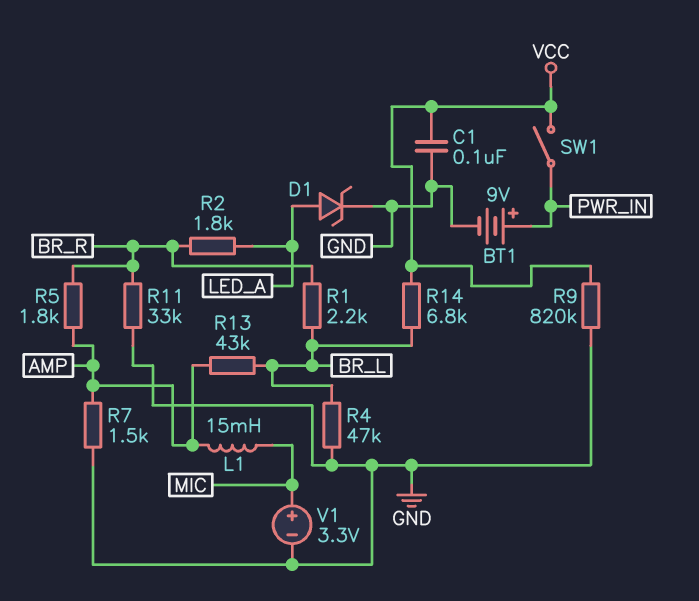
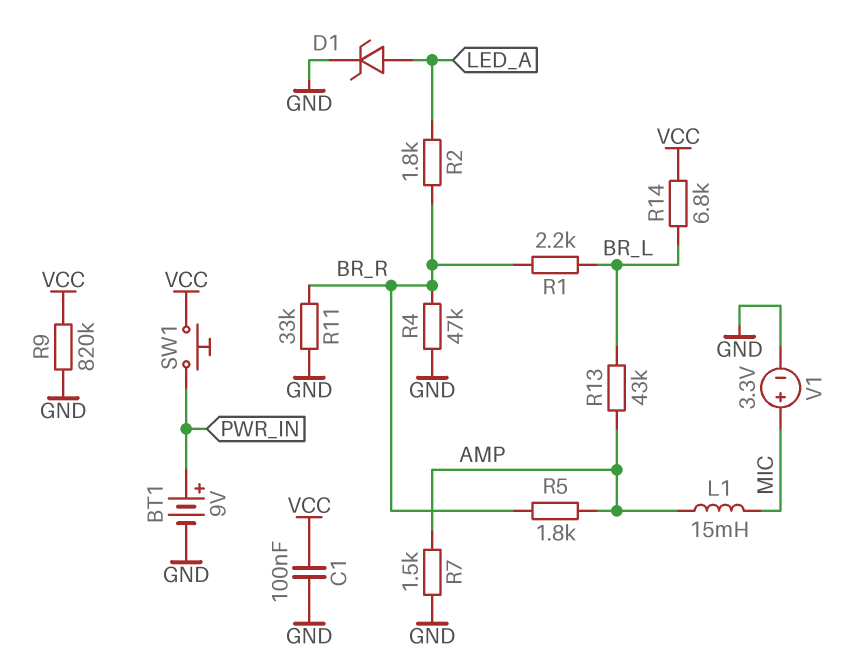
R4: 47k (BR_L, GND) -> 47k (BR_R, GND)
SW1: switch (PWR_IN, VCC) -> button (PWR_IN, VCC)

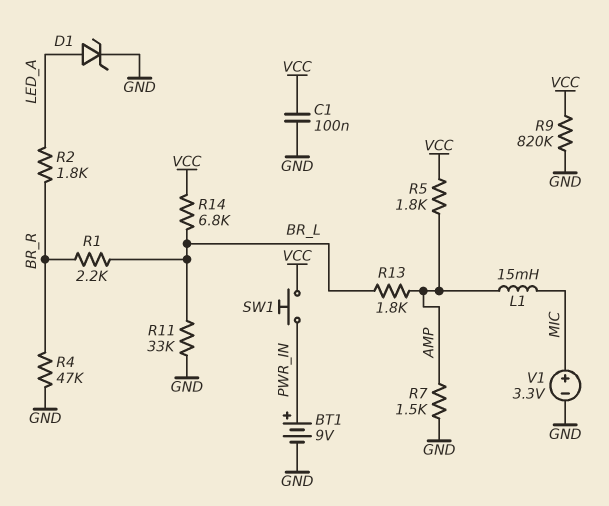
R5: 1.8k (AMP, BR_R) -> 1.8k (AMP, VCC)
R11: 33k (BR_R, GND) -> 33k (BR_L, GND)
R13: 43k (AMP, BR_L) -> 1.8k (AMP, BR_L)

